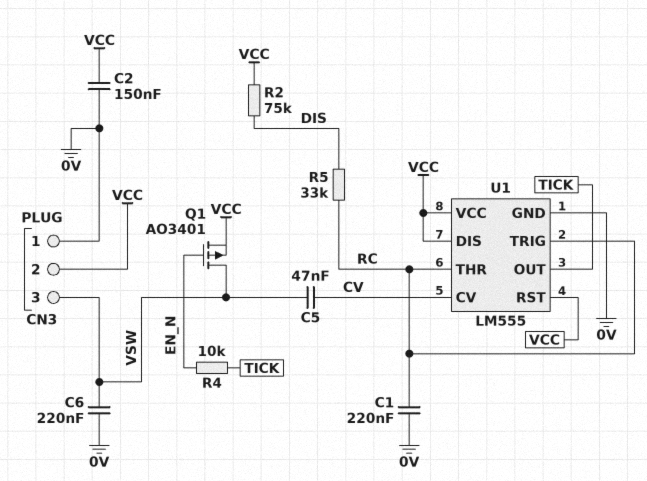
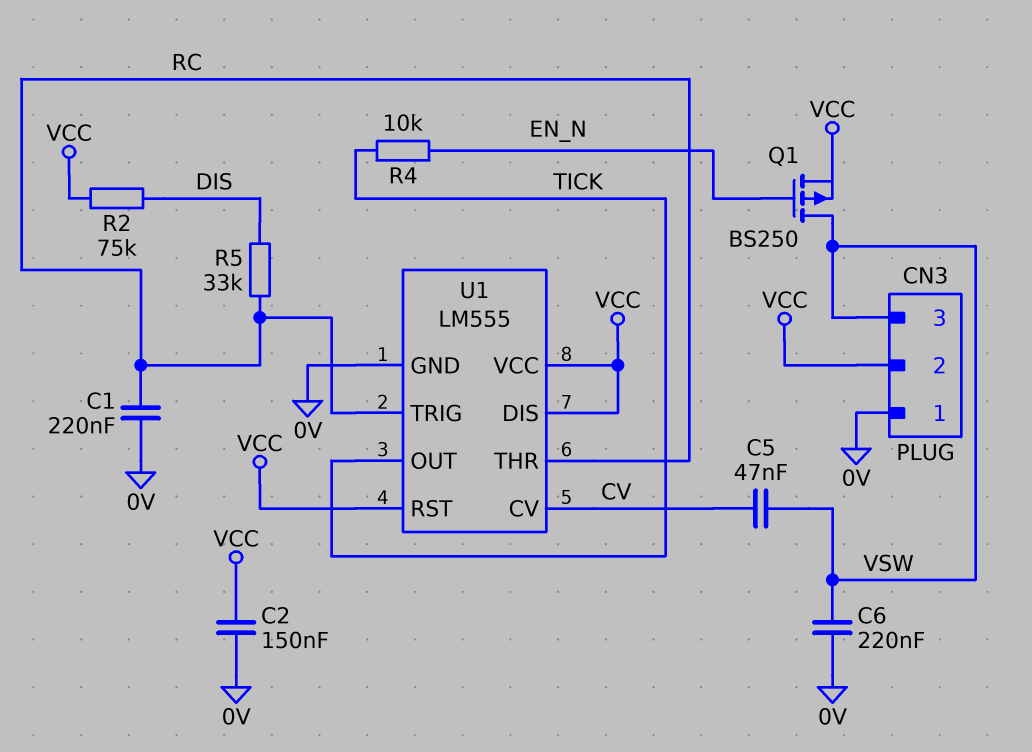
Q1: PMOS AO3401 (G EN_N, D VSW, S VCC) -> PMOS BS250 (G EN_N, D VSW, S VCC)

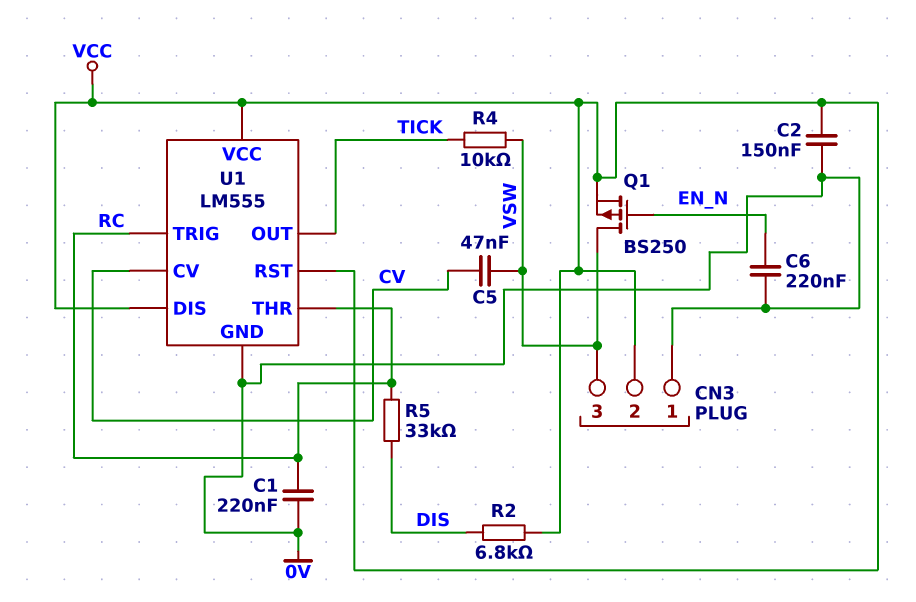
C6: 220nF (0V, VSW) -> 220nF (0V, EN_N)
R2: 75k (DIS, VCC) -> 6.8k (DIS, VCC)
R4: 10k (EN_N, TICK) -> 10k (TICK, VSW)

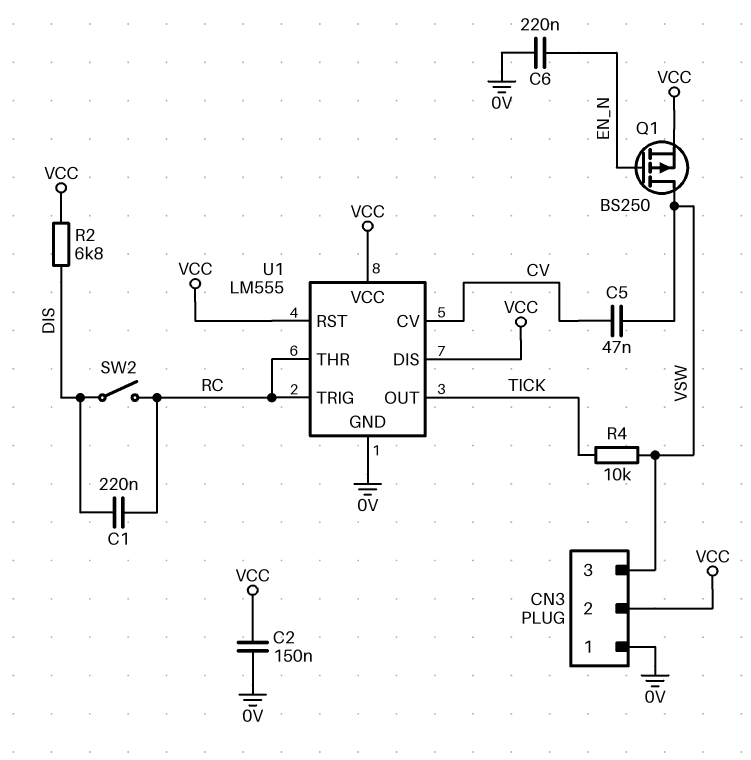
C1: 220nF (0V, RC) -> 220nF (DIS, RC)
R5: 33k (DIS, RC) -> none
SW2: none -> switch (DIS, RC)

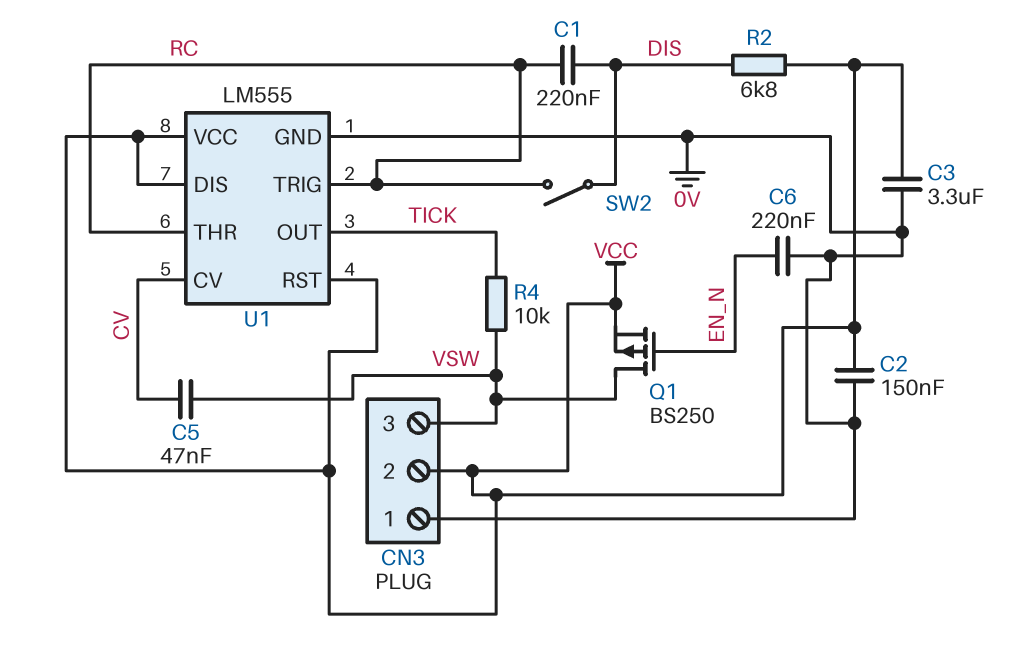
C3: none -> 3.3uF (0V, VCC)

